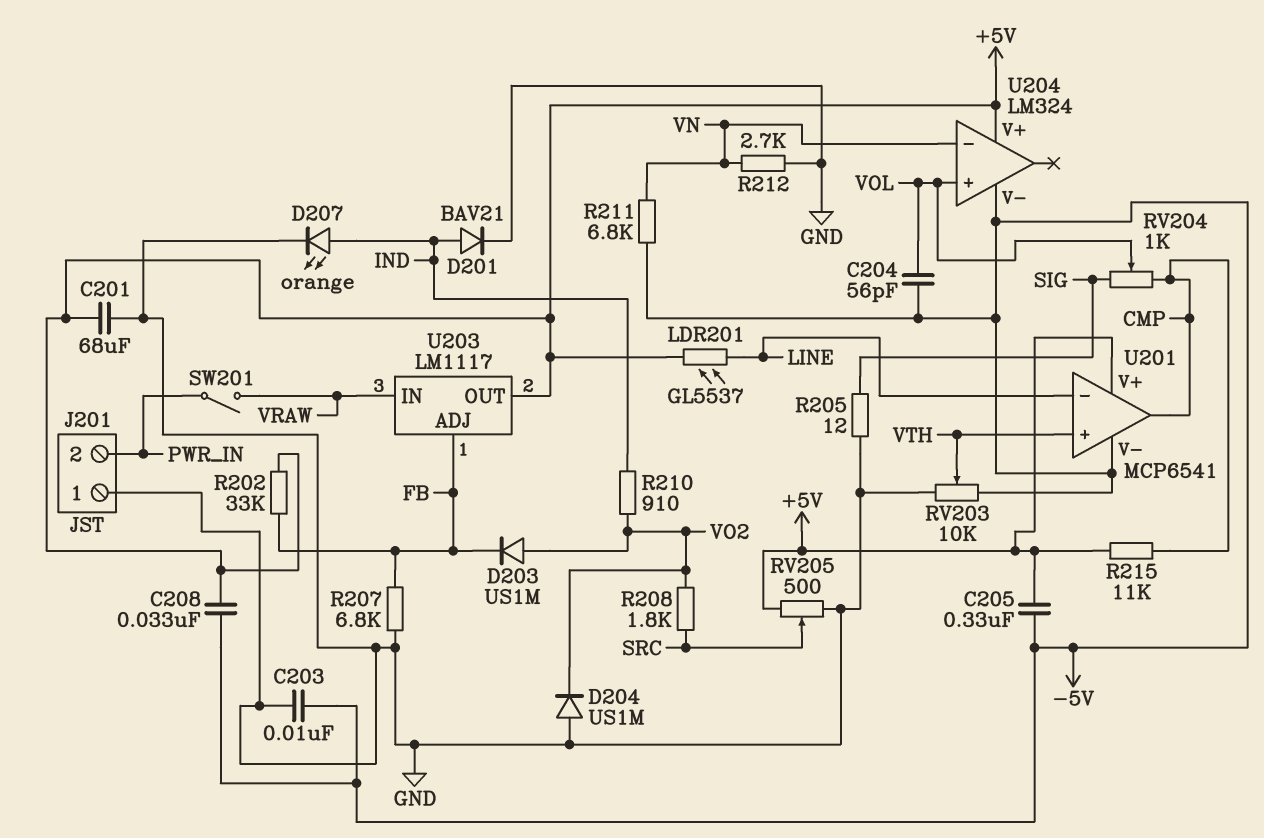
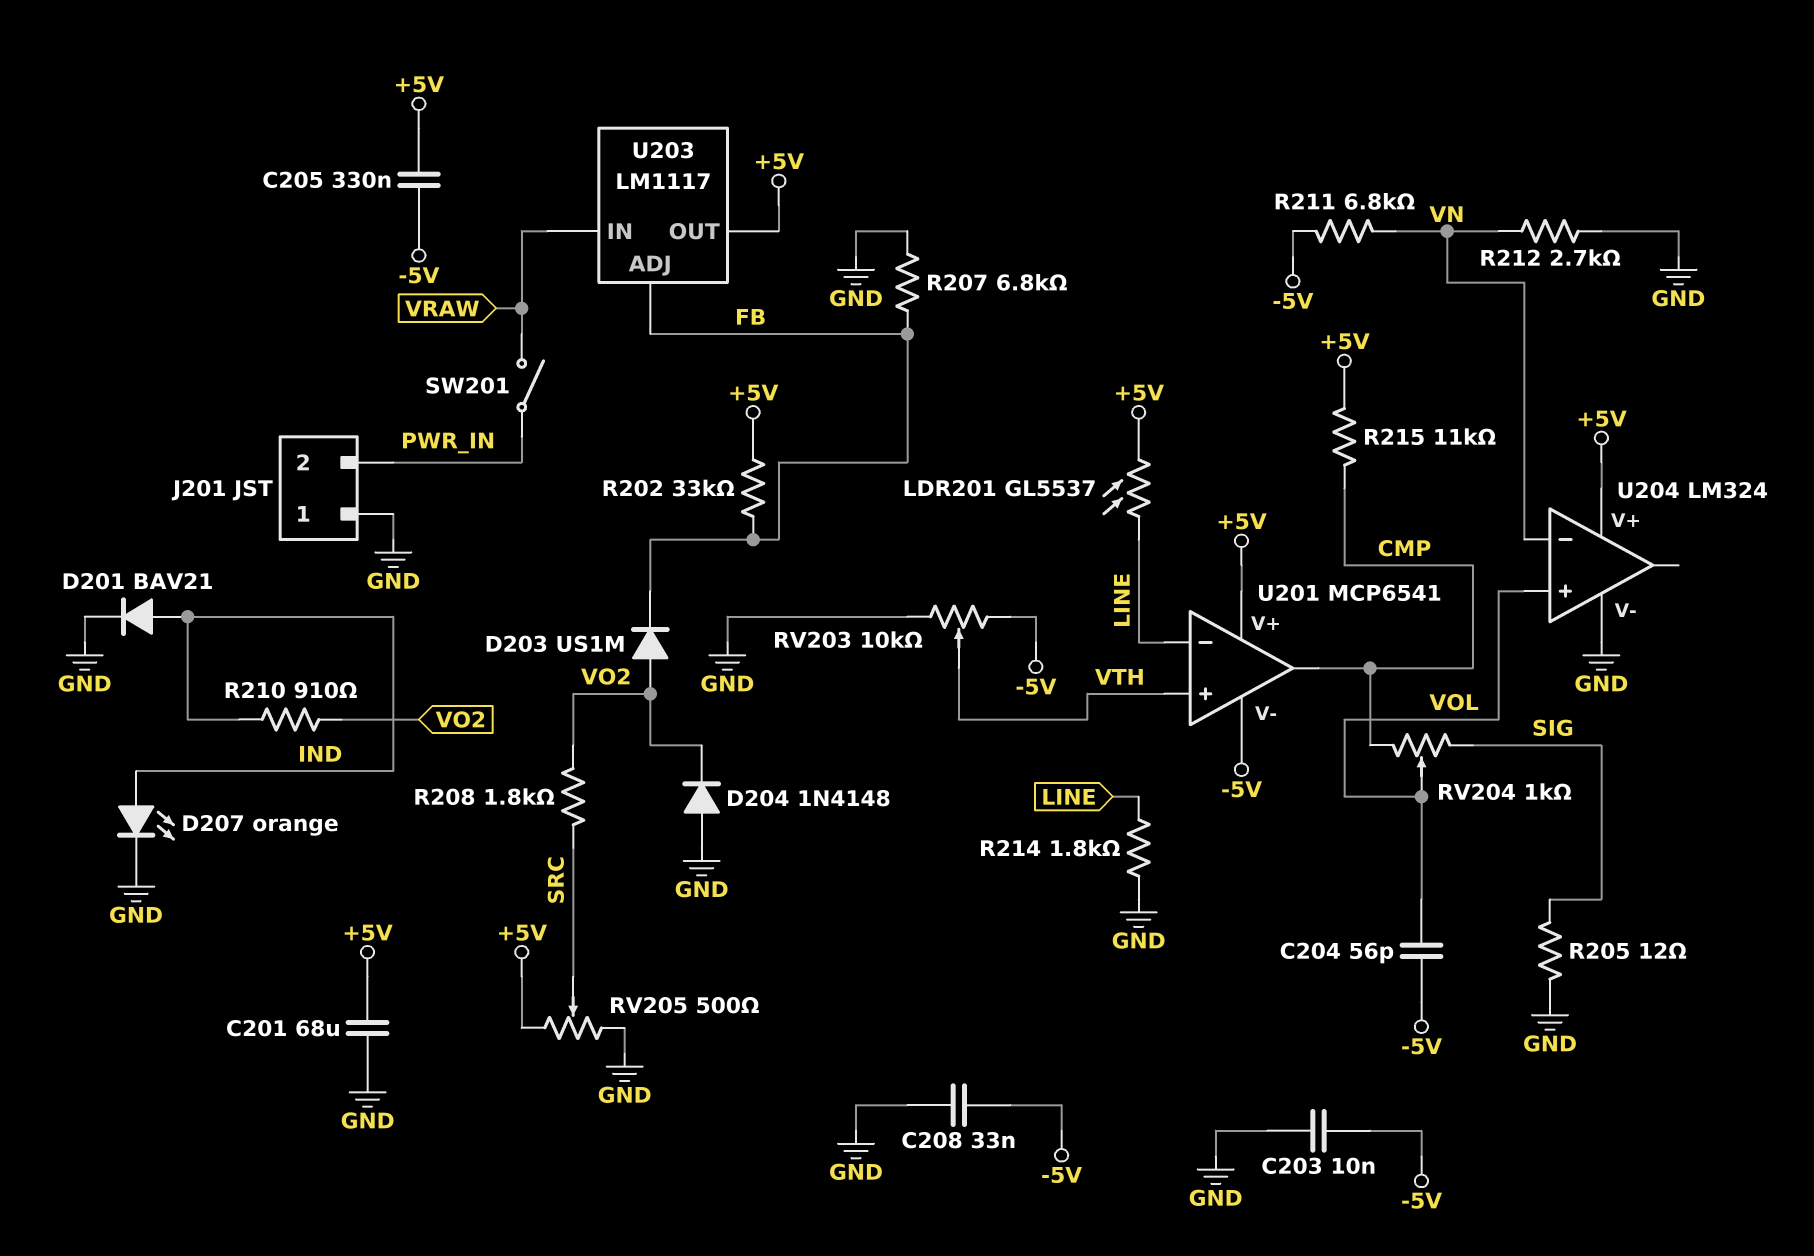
C208: 33nF (+5V, -5V) -> 33nF (-5V, GND)
D204: diode US1M (A GND, K VO2) -> diode 1N4148 (A GND, K VO2)
R214: none -> 1.8k (GND, LINE)
U204 pin V-: -5V -> GND

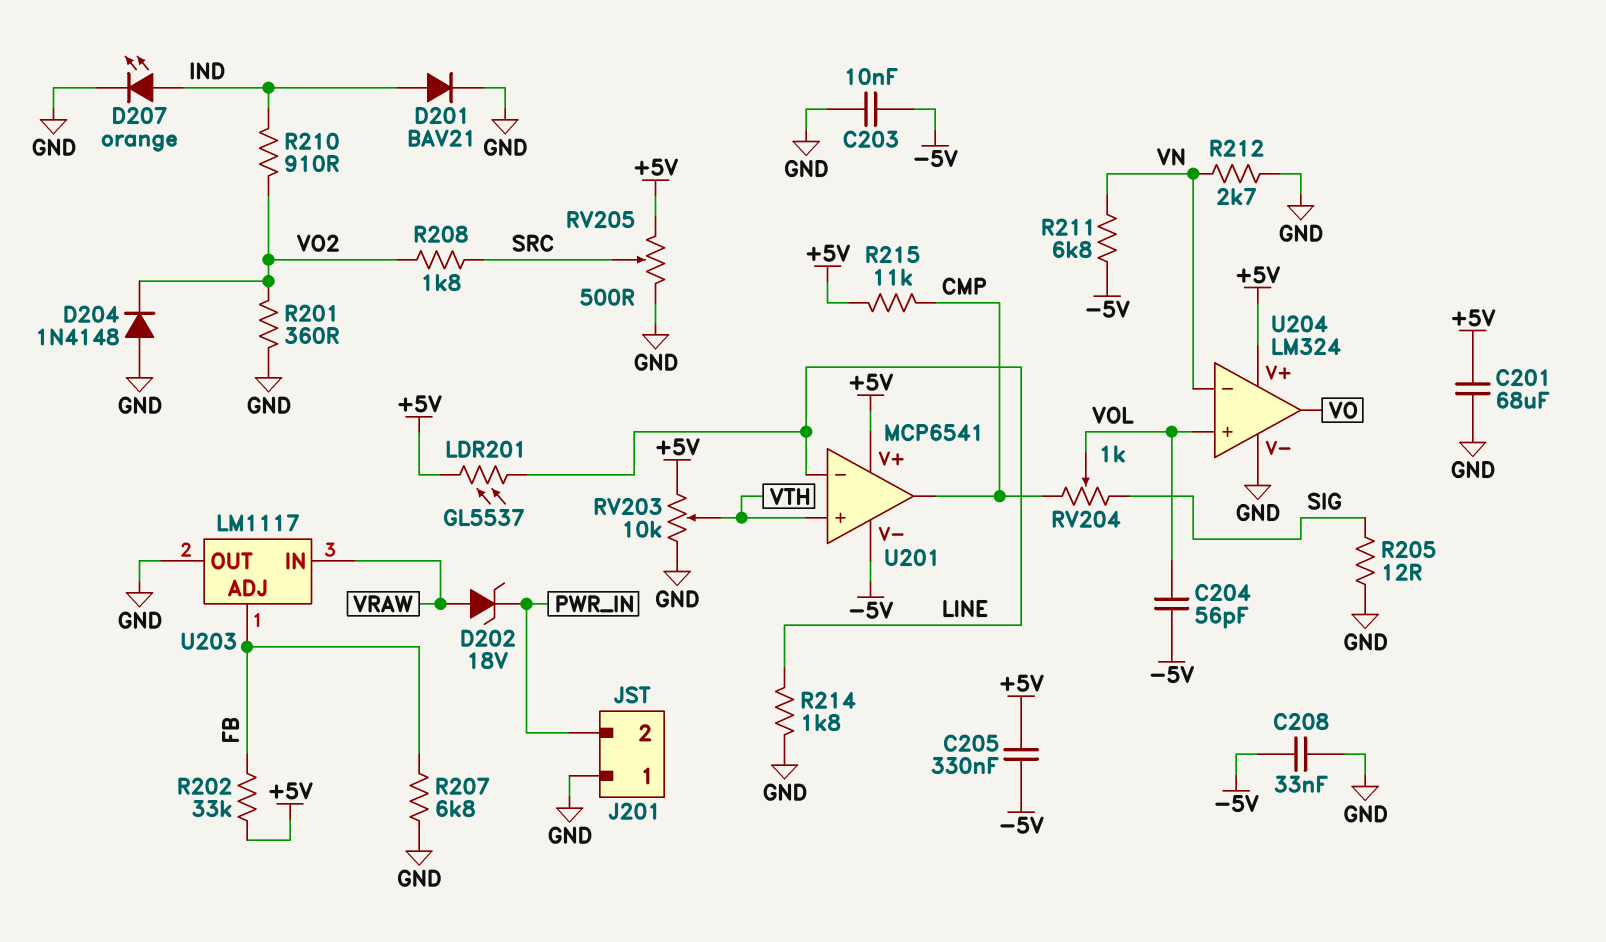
D202: none -> zener 18V (A VRAW, K PWR_IN)
D203: diode US1M (A VO2, K FB) -> none
R201: none -> 360 (GND, VO2)
RV203: 10k (-5V, GND, wiper VTH) -> 10k (+5V, GND, wiper VTH)
SW201: switch (PWR_IN, VRAW) -> none
U203 pin OUT: +5V -> GND
U204 pin out: none -> VO

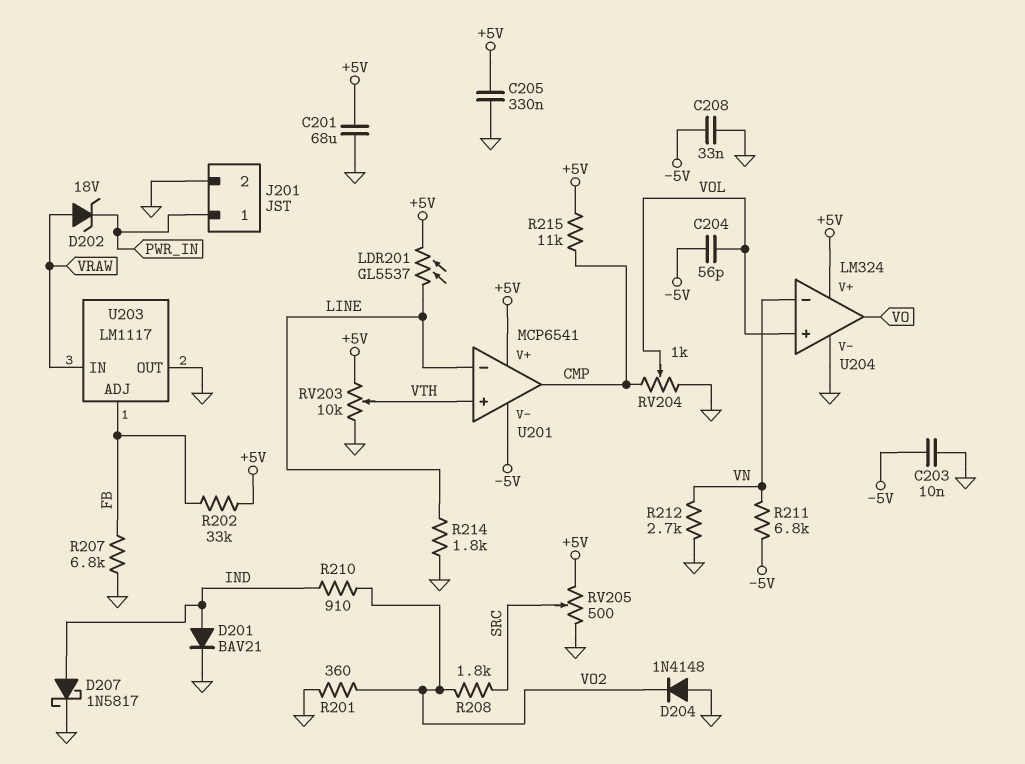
C205: 330nF (+5V, -5V) -> 330nF (+5V, GND)
D207: LED orange (A IND, K GND) -> schottky 1N5817 (A IND, K GND)
J201 pin 1: GND -> PWR_IN
J201 pin 2: PWR_IN -> GND
R205: 12 (GND, SIG) -> none
RV204: 1k (CMP, SIG, wiper VOL) -> 1k (CMP, GND, wiper VOL)

